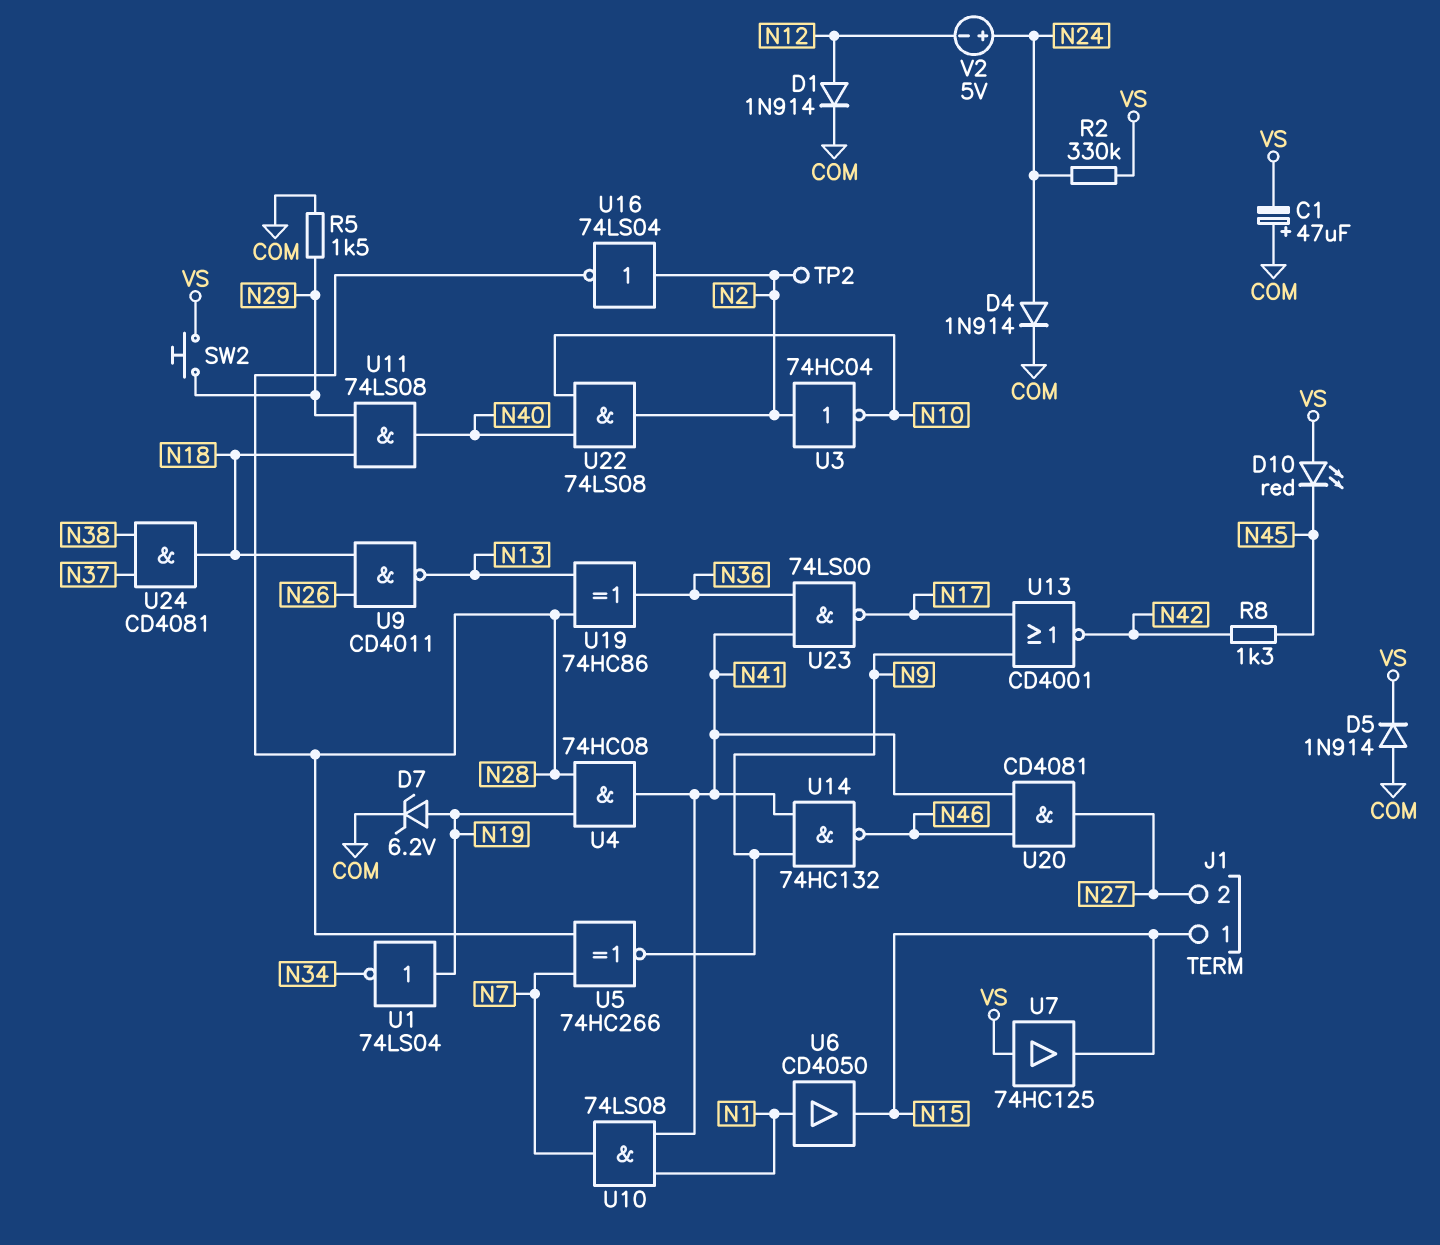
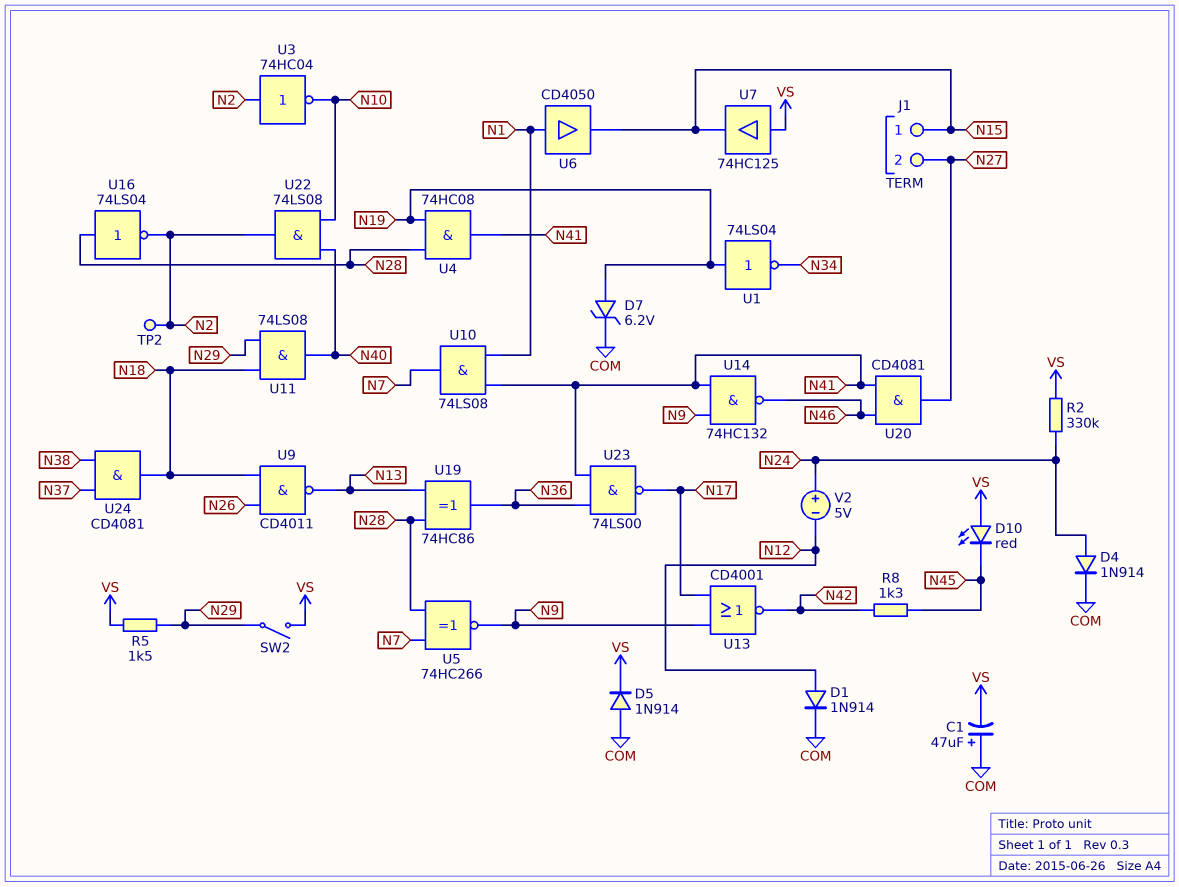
R5: 1.5k (COM, N29) -> 1.5k (N29, VS)
SW2: button (N29, VS) -> switch (N29, VS)
U16: NOT 74LS04 (in N2, out N28) -> NOT 74LS04 (in N28, out N2)

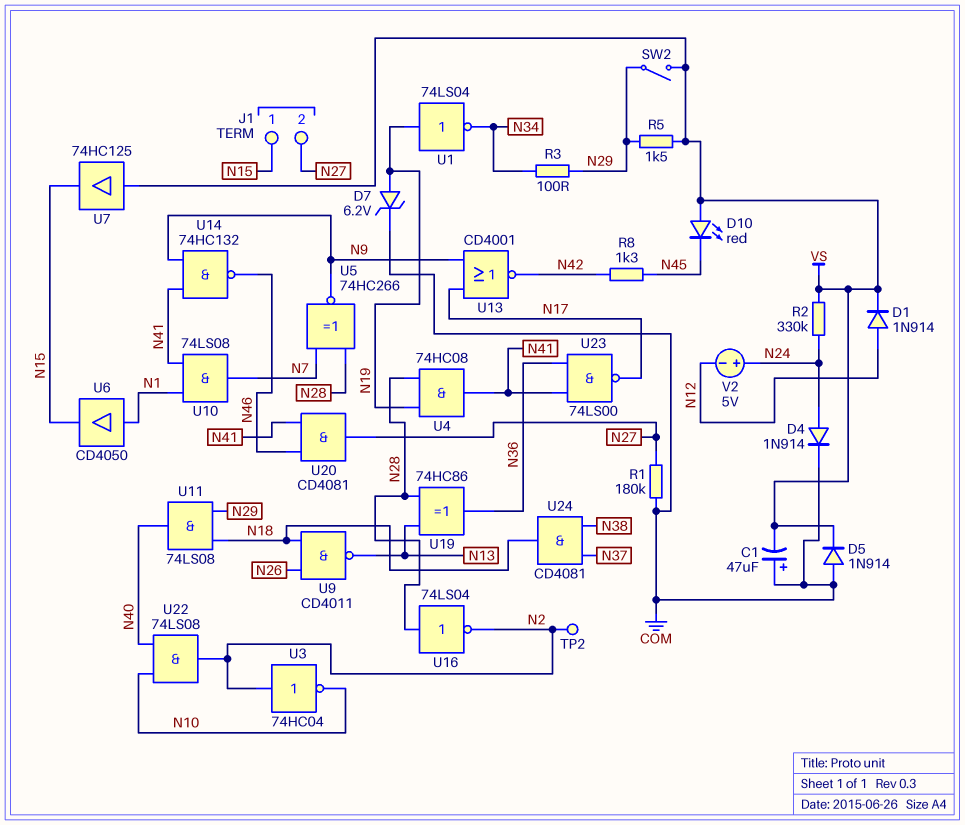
D1: diode 1N914 (A N12, K COM) -> diode 1N914 (A N12, K VS)
R1: none -> 180k (COM, N27)
R3: none -> 100 (N29, N34)

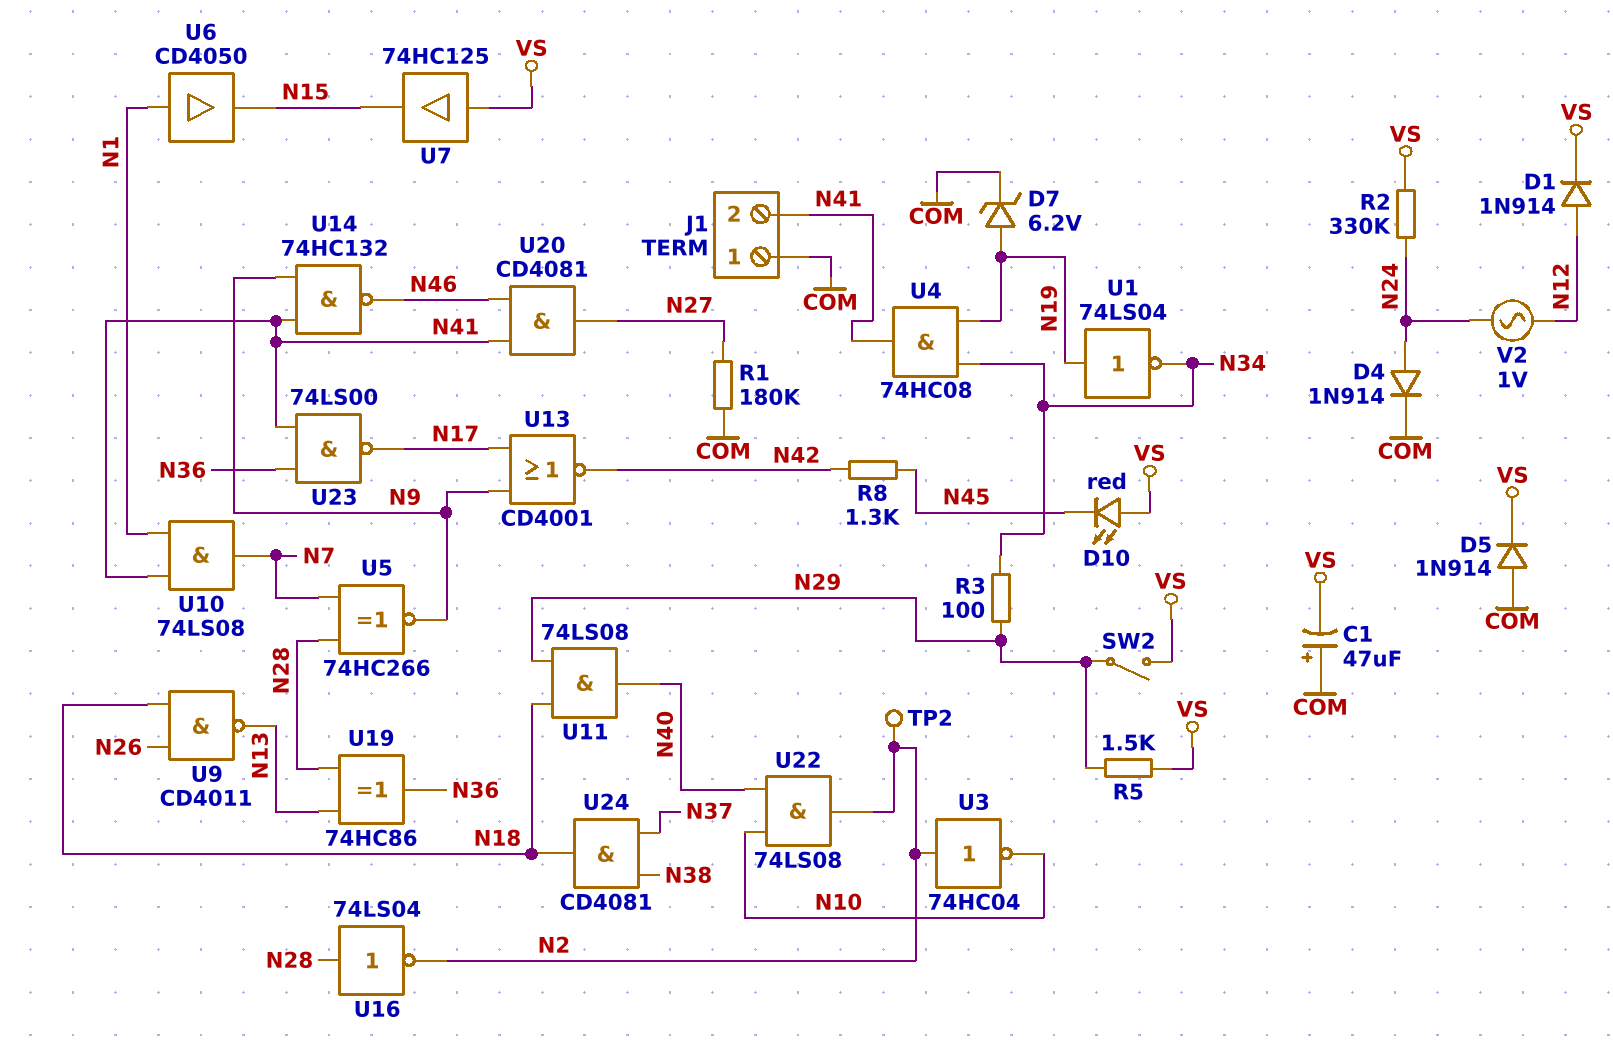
J1 pin 1: N15 -> COM
J1 pin 2: N27 -> N41
U4: AND 74HC08 (in N19, in N28, out N41) -> AND 74HC08 (in N19, in N34, out N41)
V2: 5V (plus N24, minus N12) -> AC 1V (N12, N24)

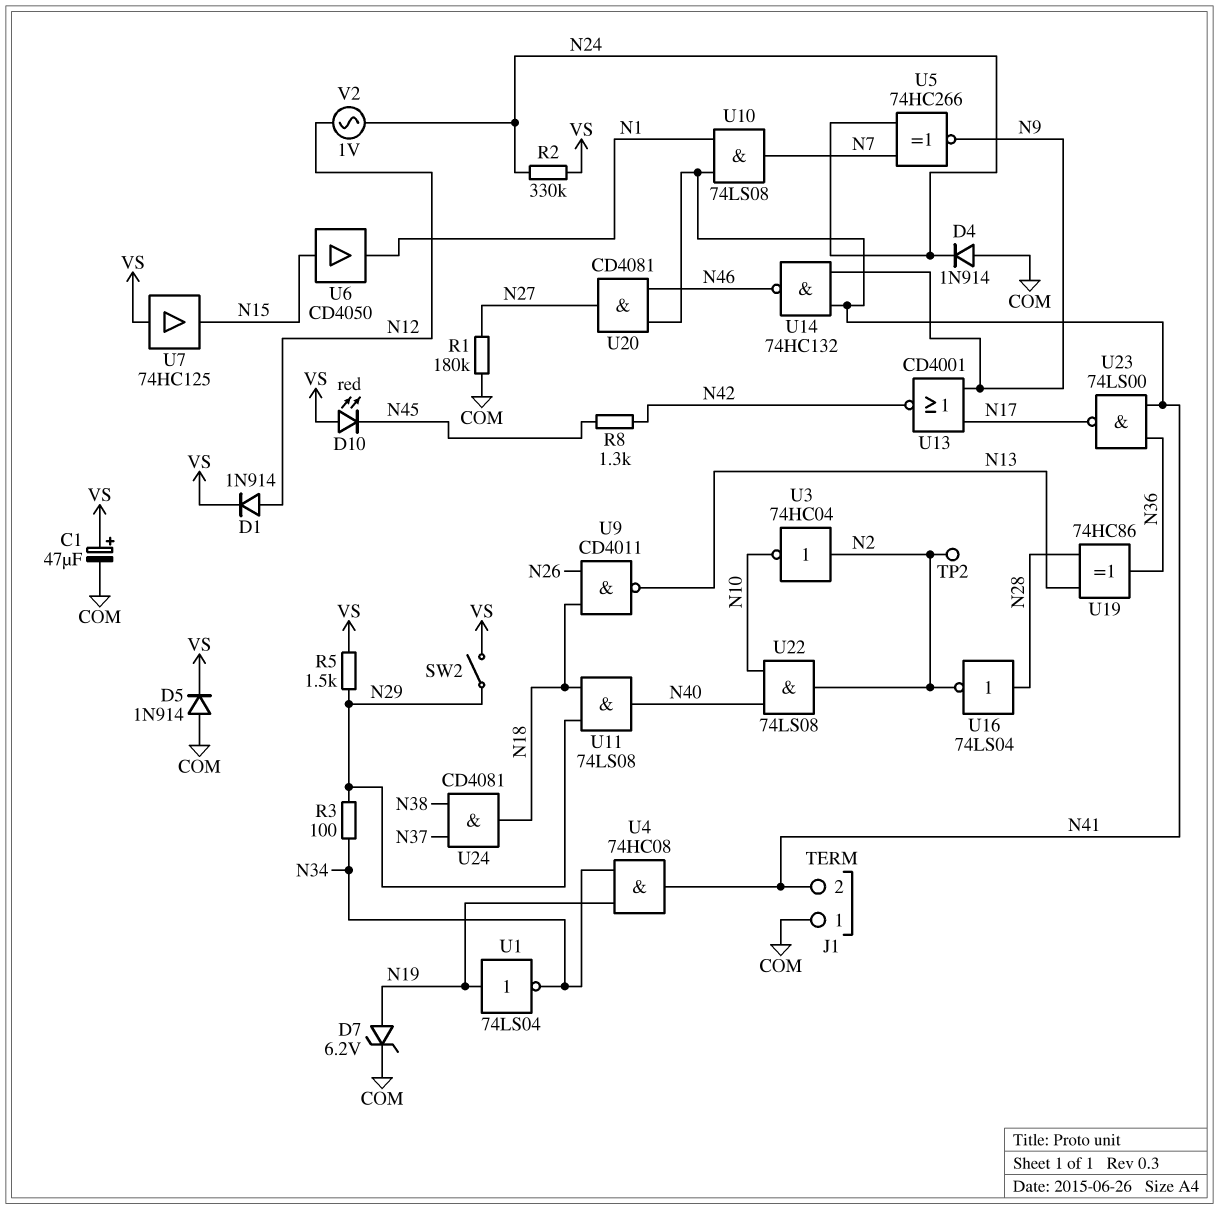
C1: 47uF (plus COM, minus VS) -> 47uF (plus VS, minus COM)
D4: diode 1N914 (A N24, K COM) -> diode 1N914 (A COM, K N24)
U5: XNOR 74HC266 (in N7, in N28, out N9) -> XNOR 74HC266 (in N7, in N24, out N9)
U6: buffer CD4050 (in N1, out N15) -> buffer CD4050 (in N15, out N1)

